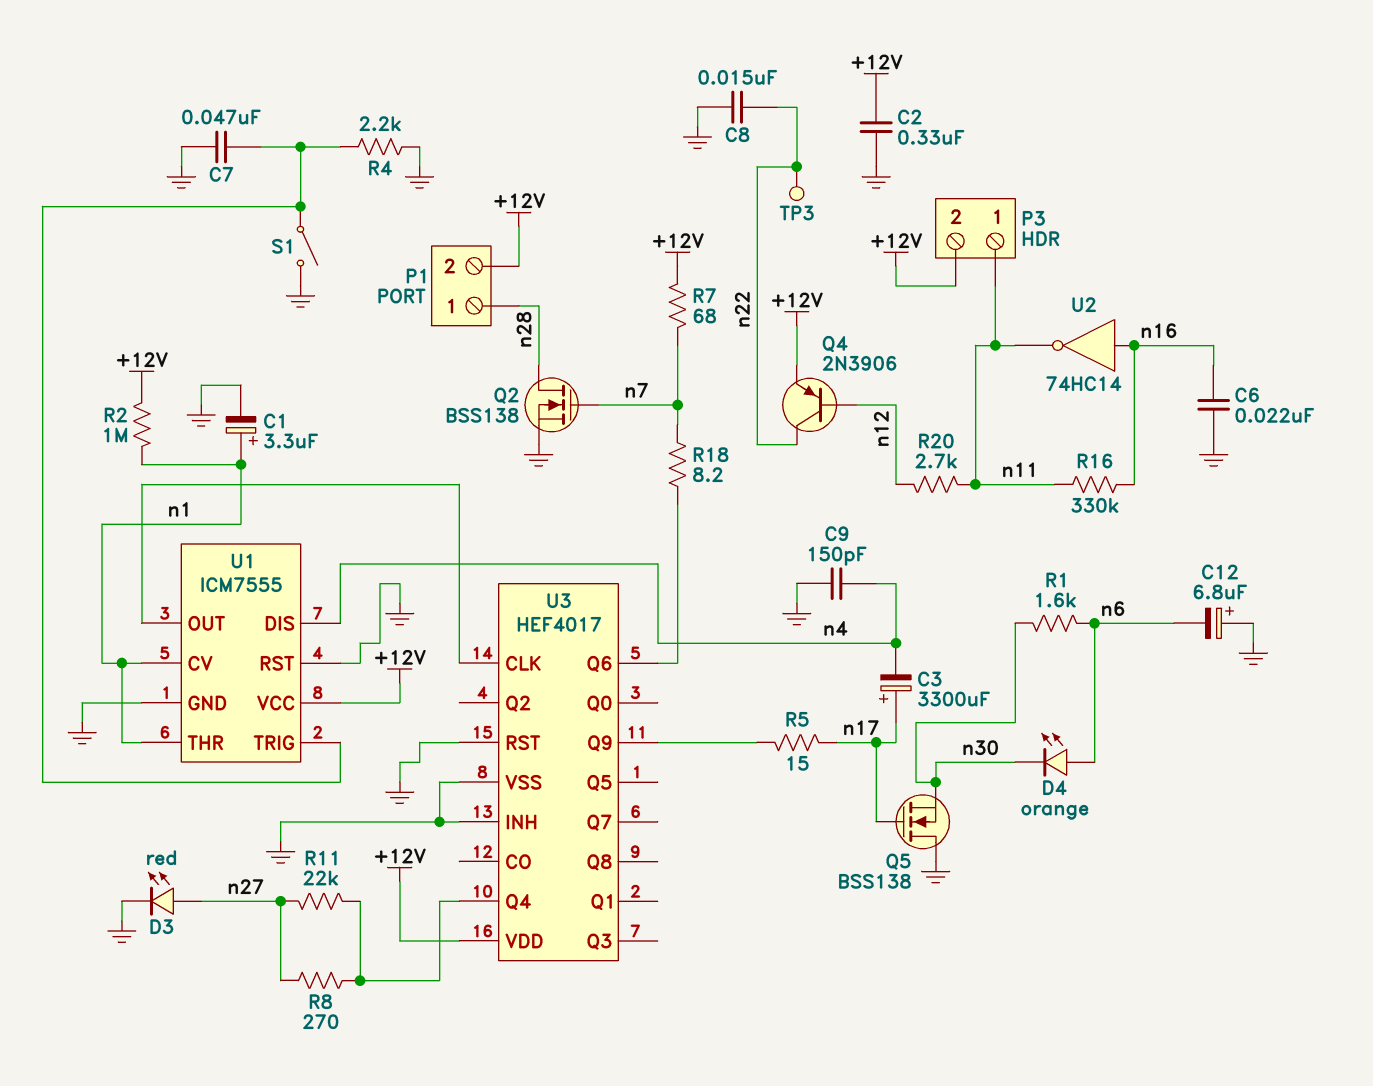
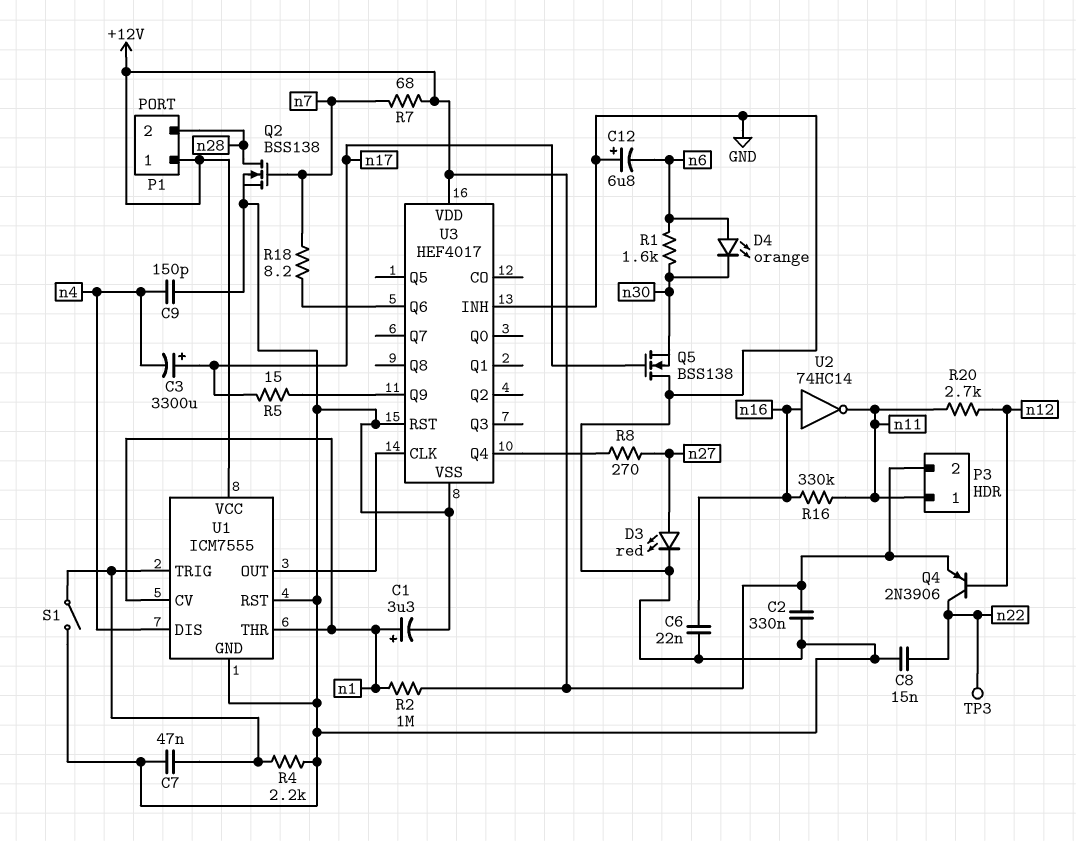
P1 pin 1: n28 -> +12V
P1 pin 2: +12V -> n28
R11: 22k (U3/Q4, n27) -> none

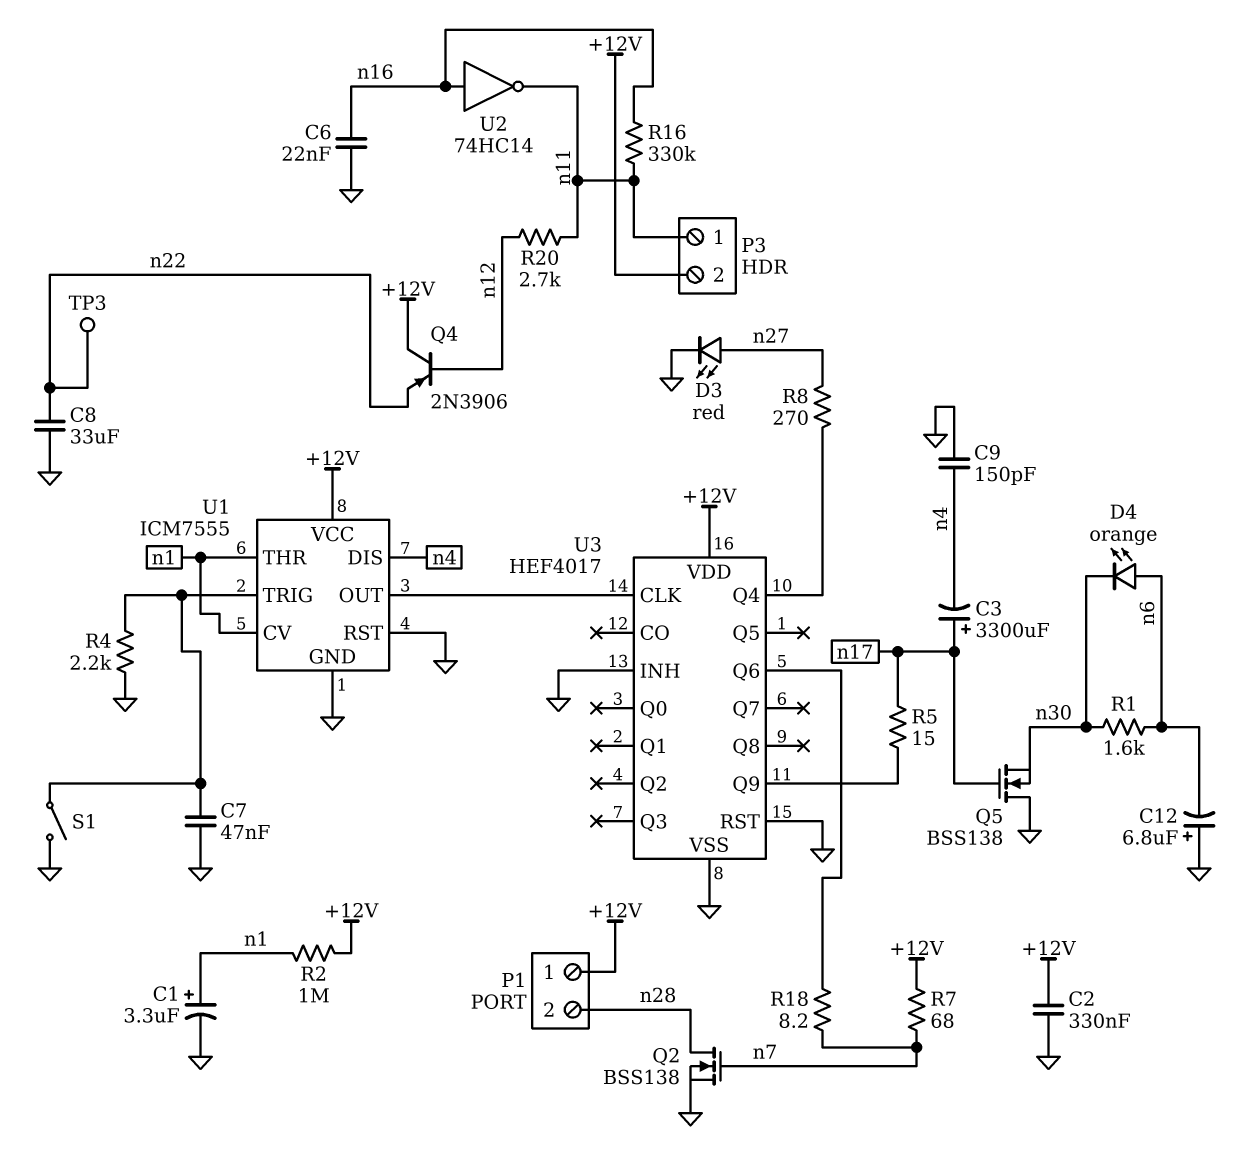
C8: 15nF (GND, n22) -> 33uF (GND, n22)
Q4: PNP 2N3906 (B n12, C n22, E +12V) -> PNP 2N3906 (B n12, C +12V, E n22)

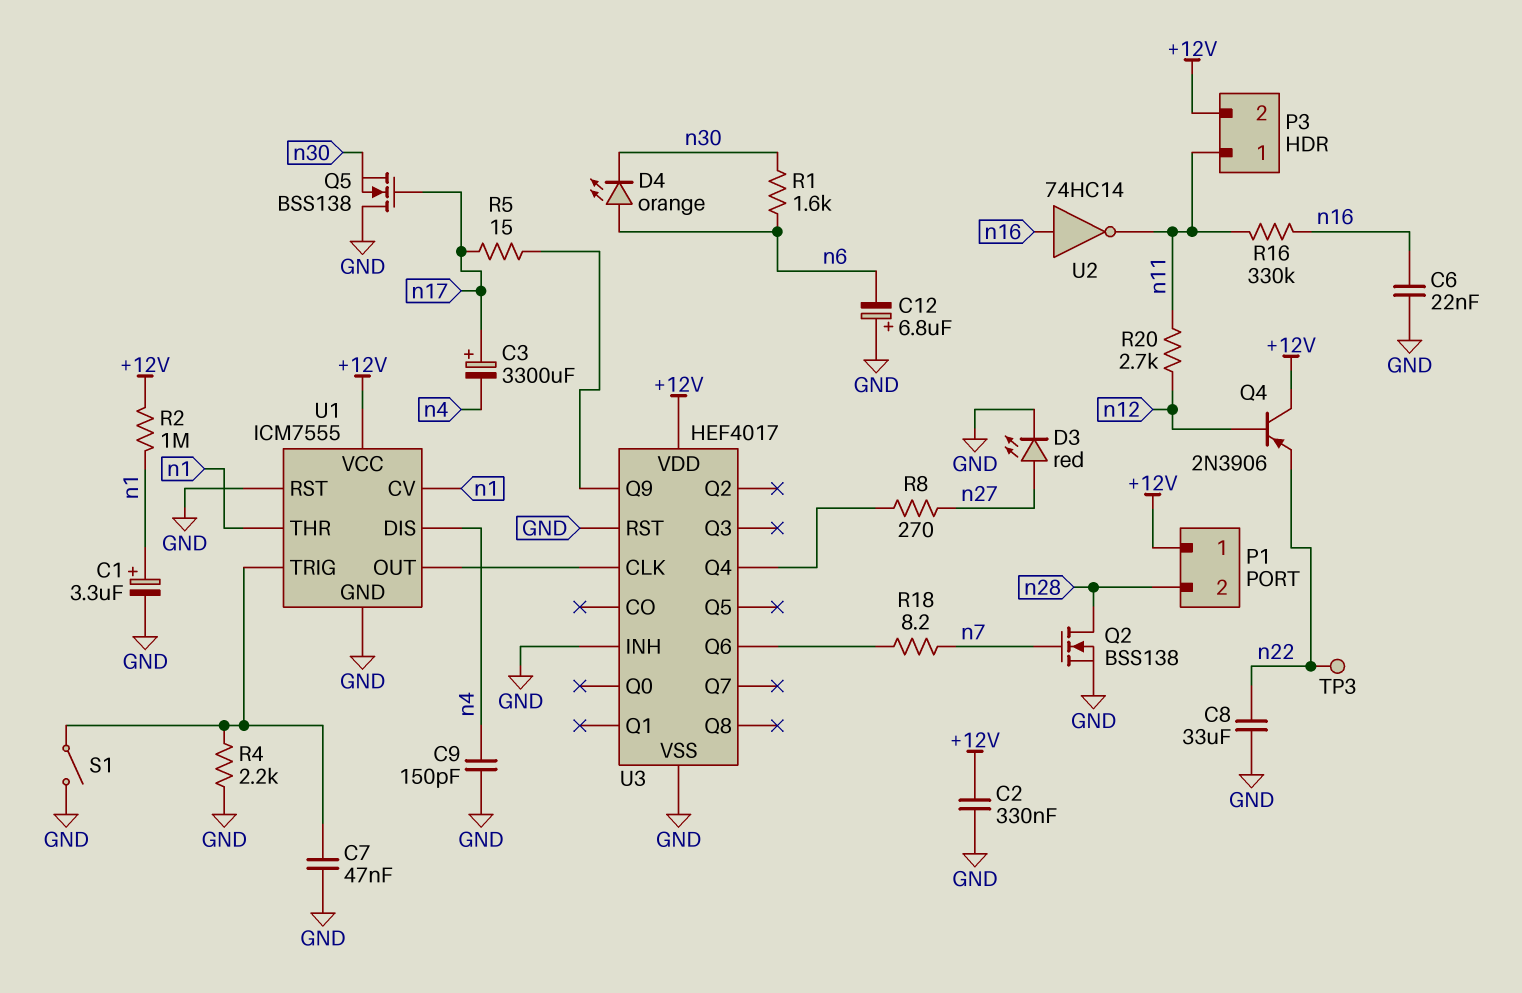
R7: 68 (+12V, n7) -> none

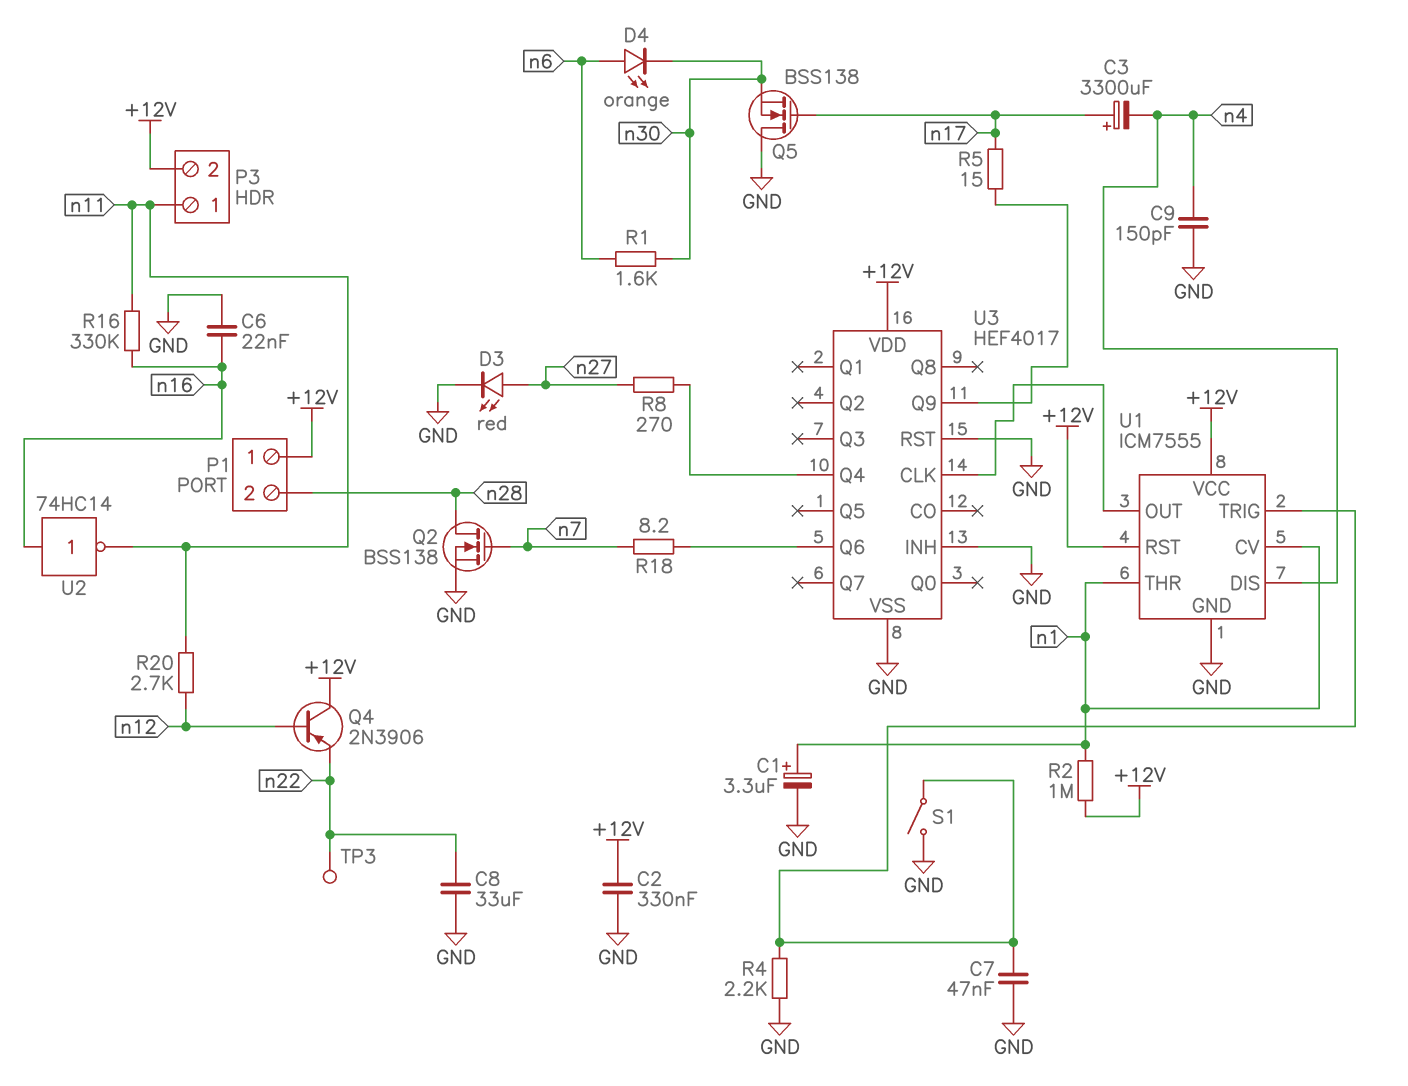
C12: 6.8uF (plus GND, minus n6) -> none
U1 pin RST: GND -> +12V

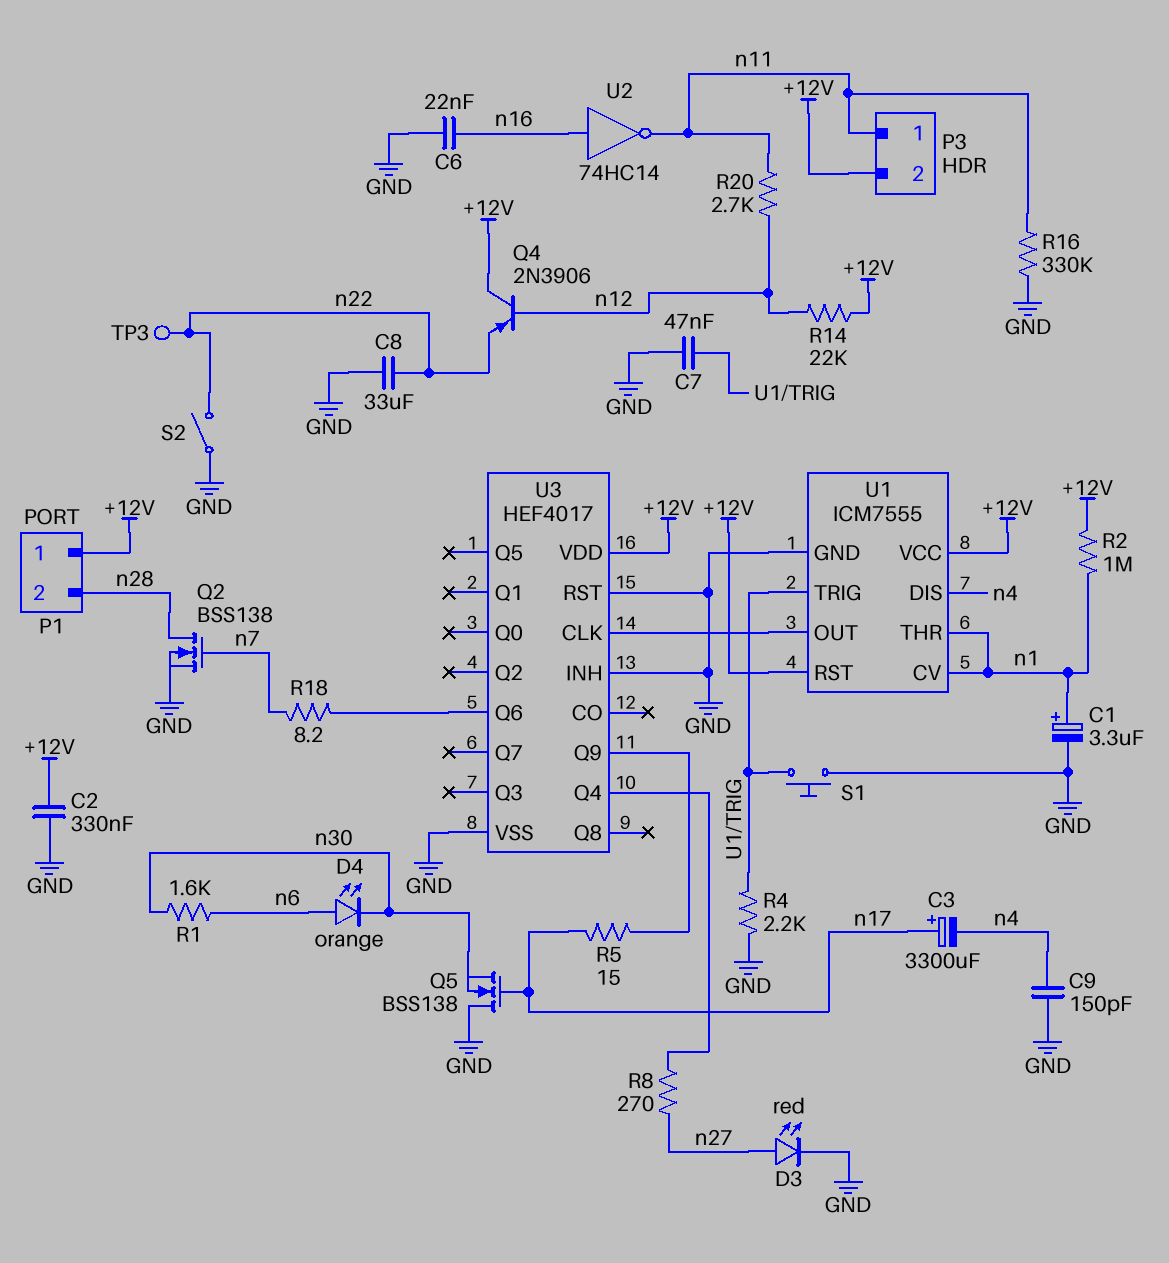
R14: none -> 22k (+12V, n12)
R16: 330k (n11, n16) -> 330k (GND, n11)
S1: switch (GND, U1/TRIG) -> button (GND, U1/TRIG)
S2: none -> switch (GND, n22)

